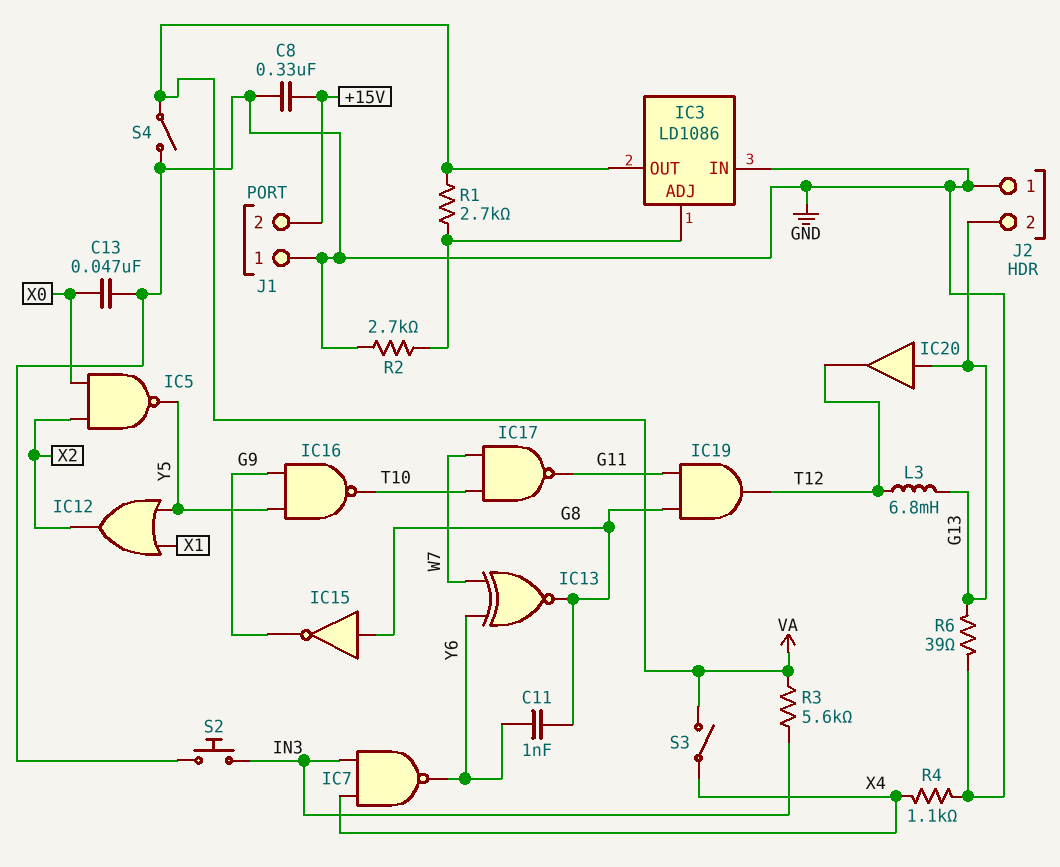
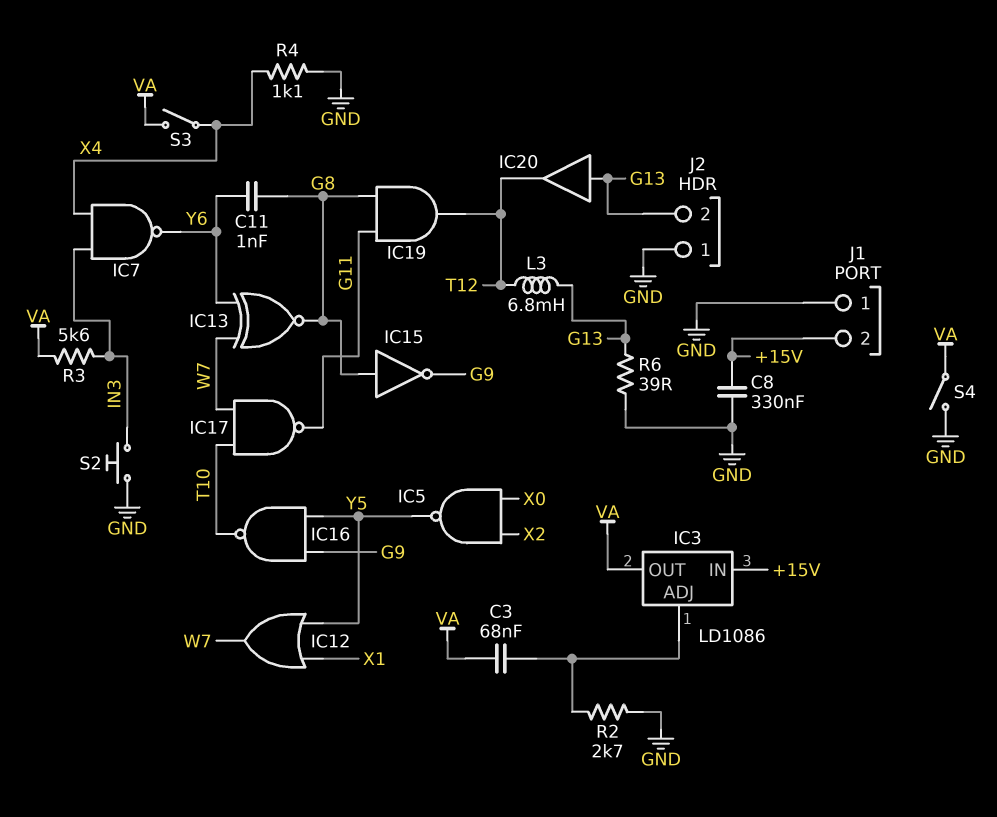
C3: none -> 68nF (IC3/ADJ, VA)
C13: 47nF (GND, X0) -> none
IC3 pin IN: GND -> +15V
IC12: OR (in X1, in Y5, out X2) -> OR (in X1, in Y5, out W7)
R1: 2.7k (IC3/ADJ, VA) -> none

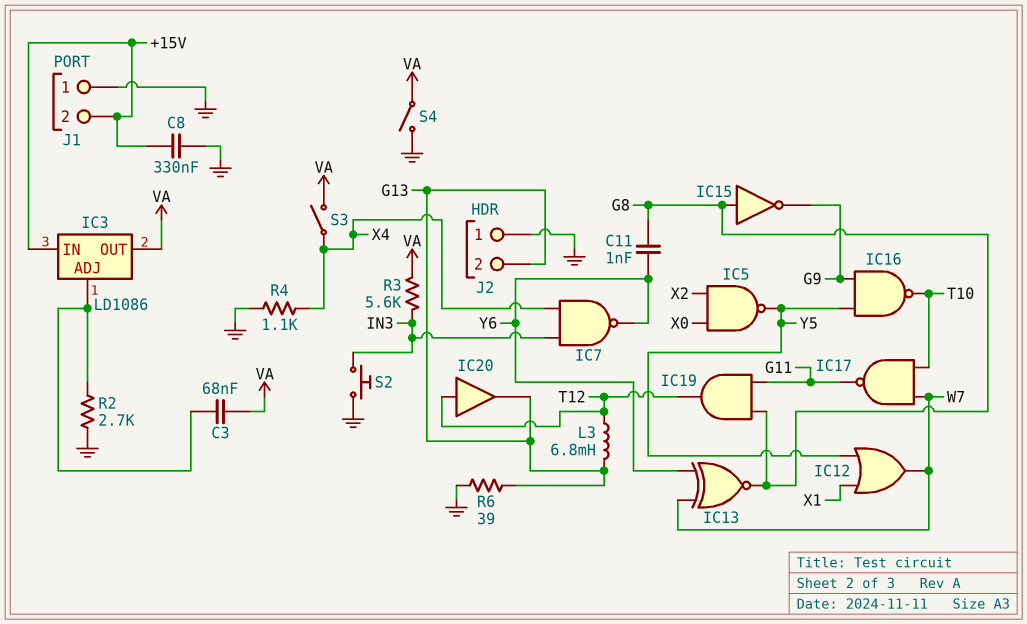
IC20: buffer (in G13, out T12) -> buffer (in T12, out G13)

